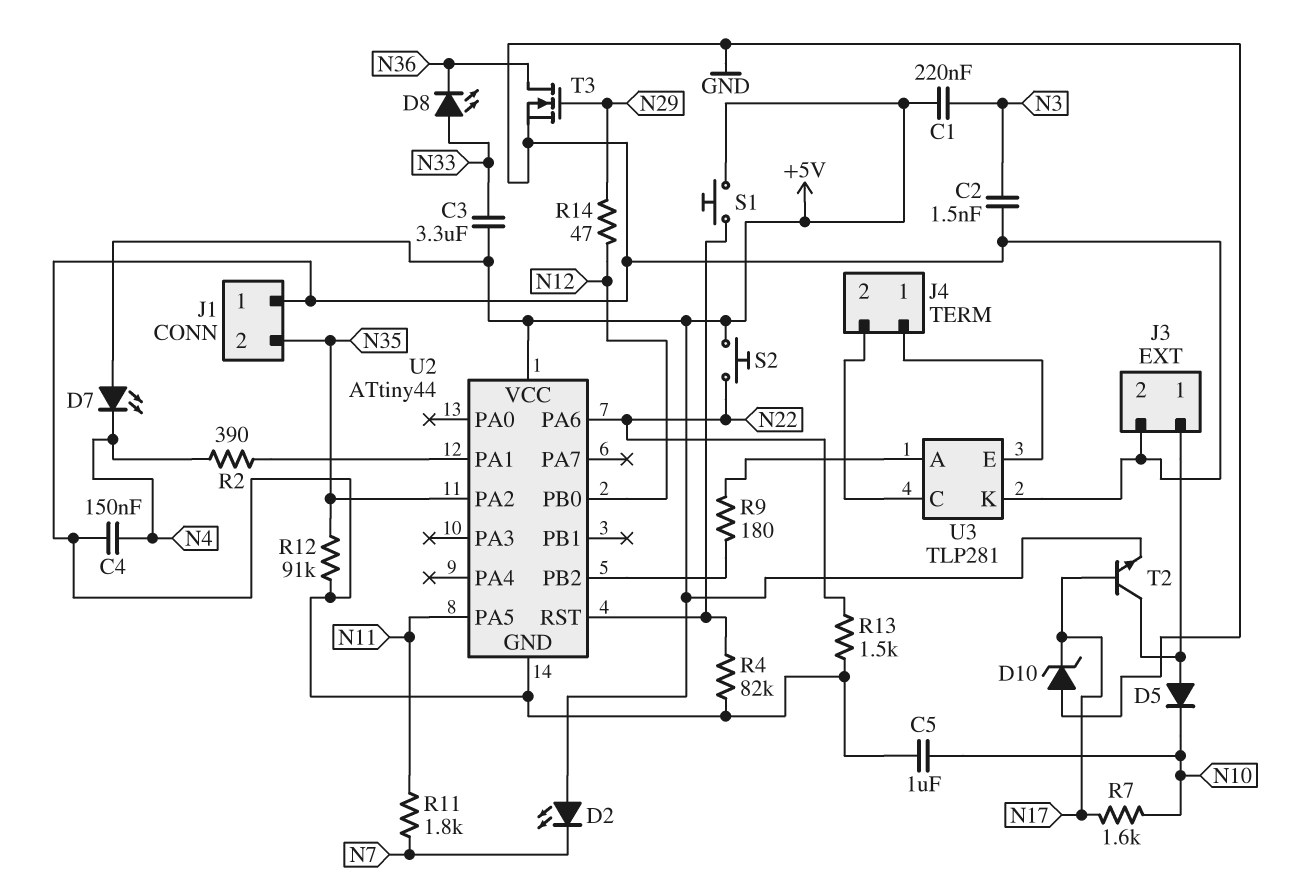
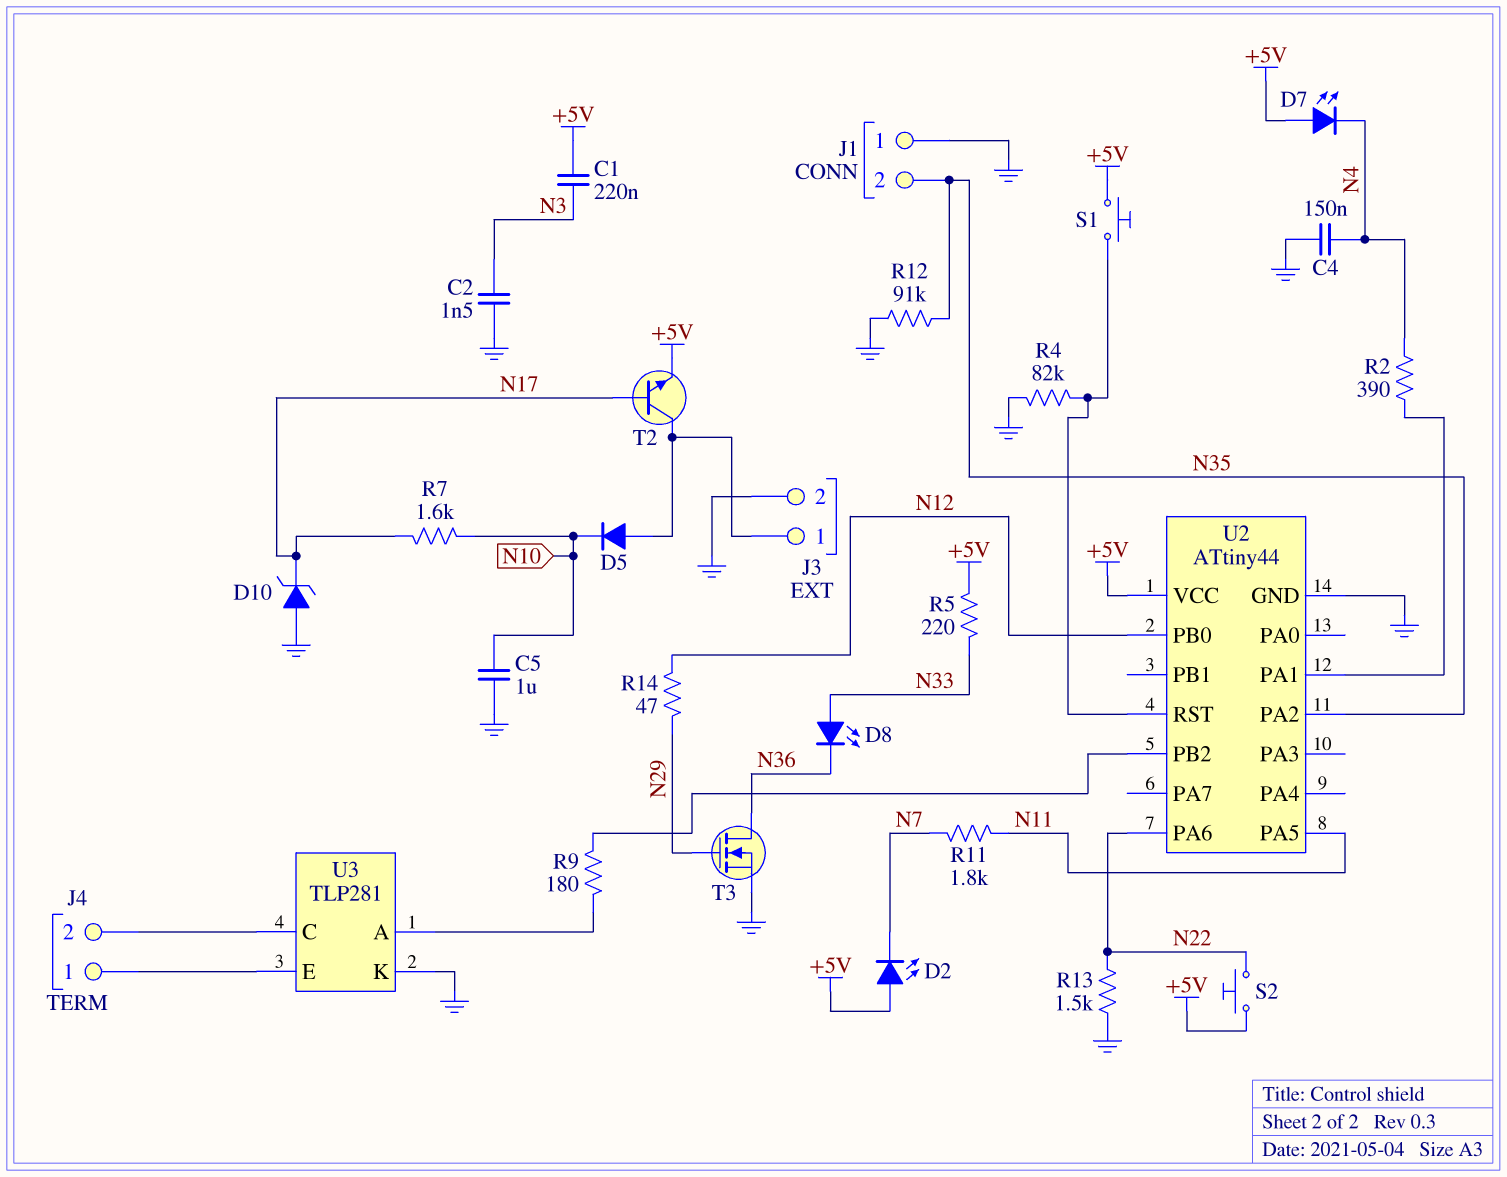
C3: 3.3uF (+5V, N33) -> none
R5: none -> 220 (+5V, N33)

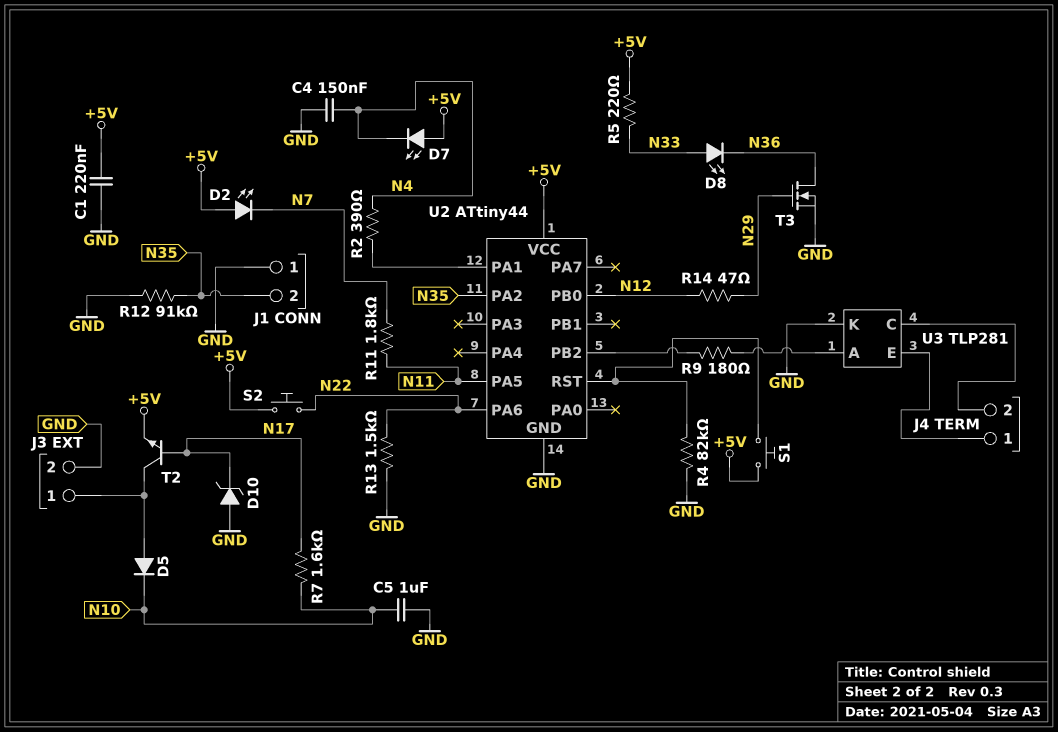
C1: 220nF (+5V, N3) -> 220nF (+5V, GND)
C2: 1.5nF (GND, N3) -> none

